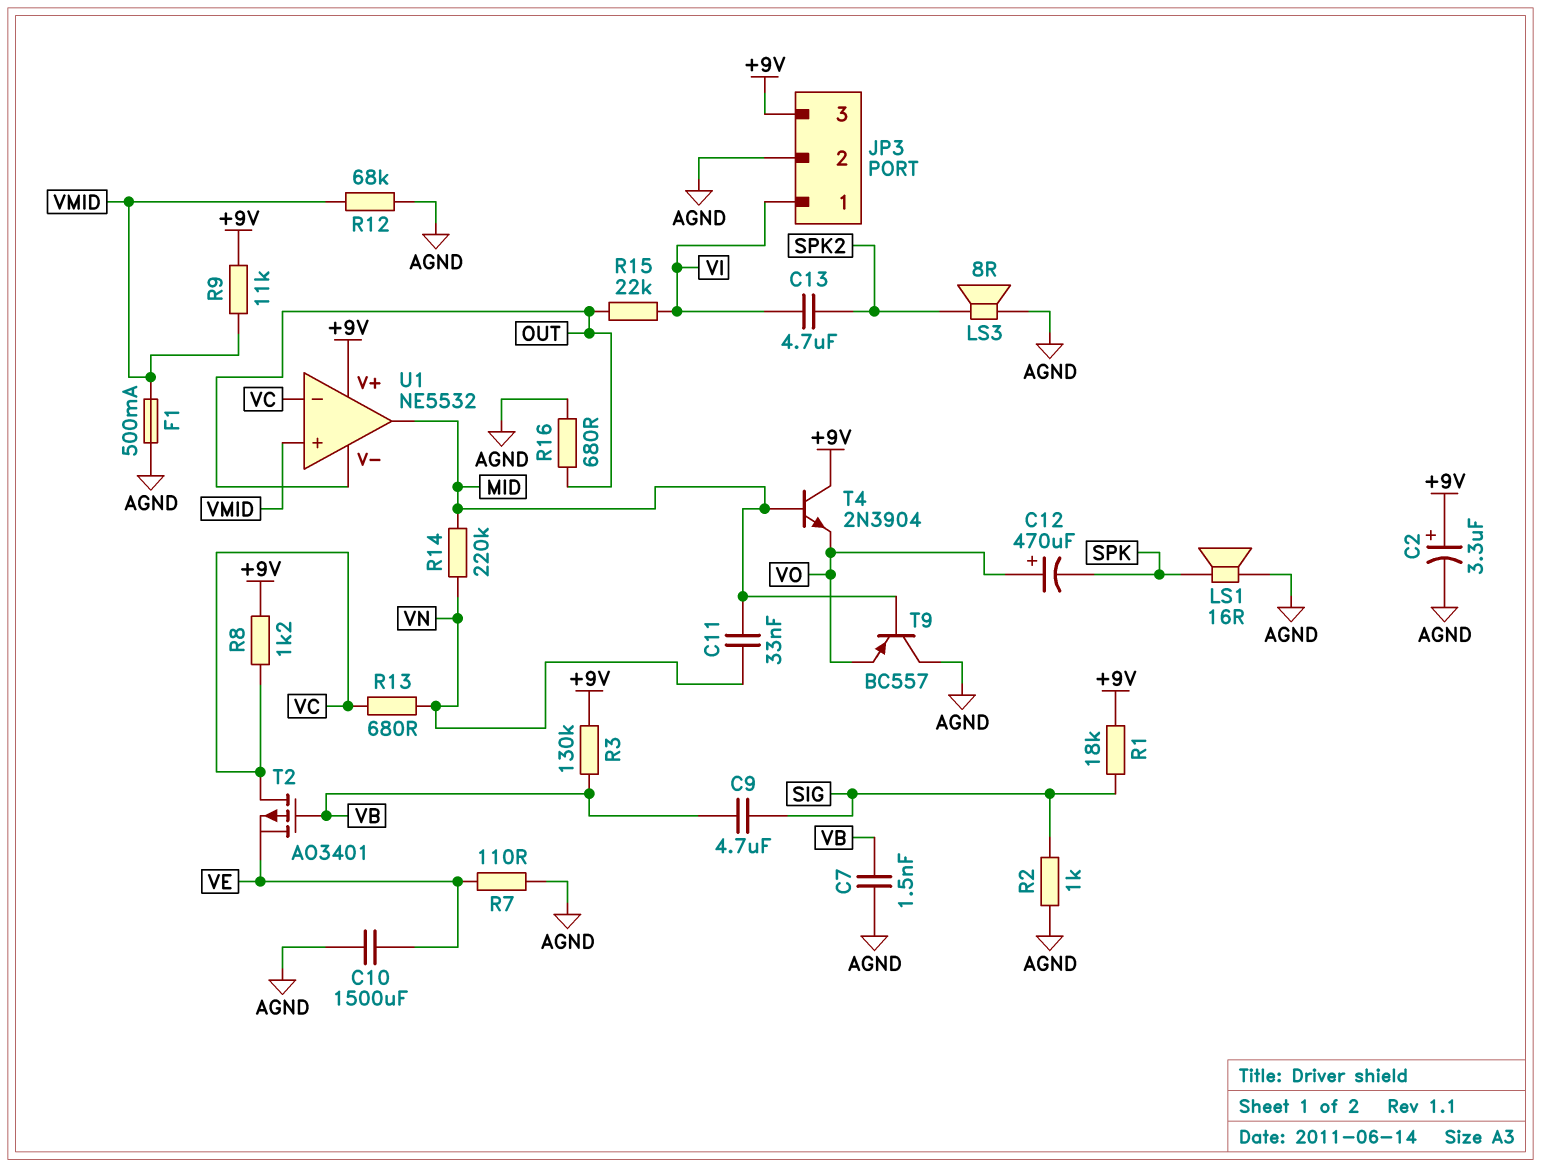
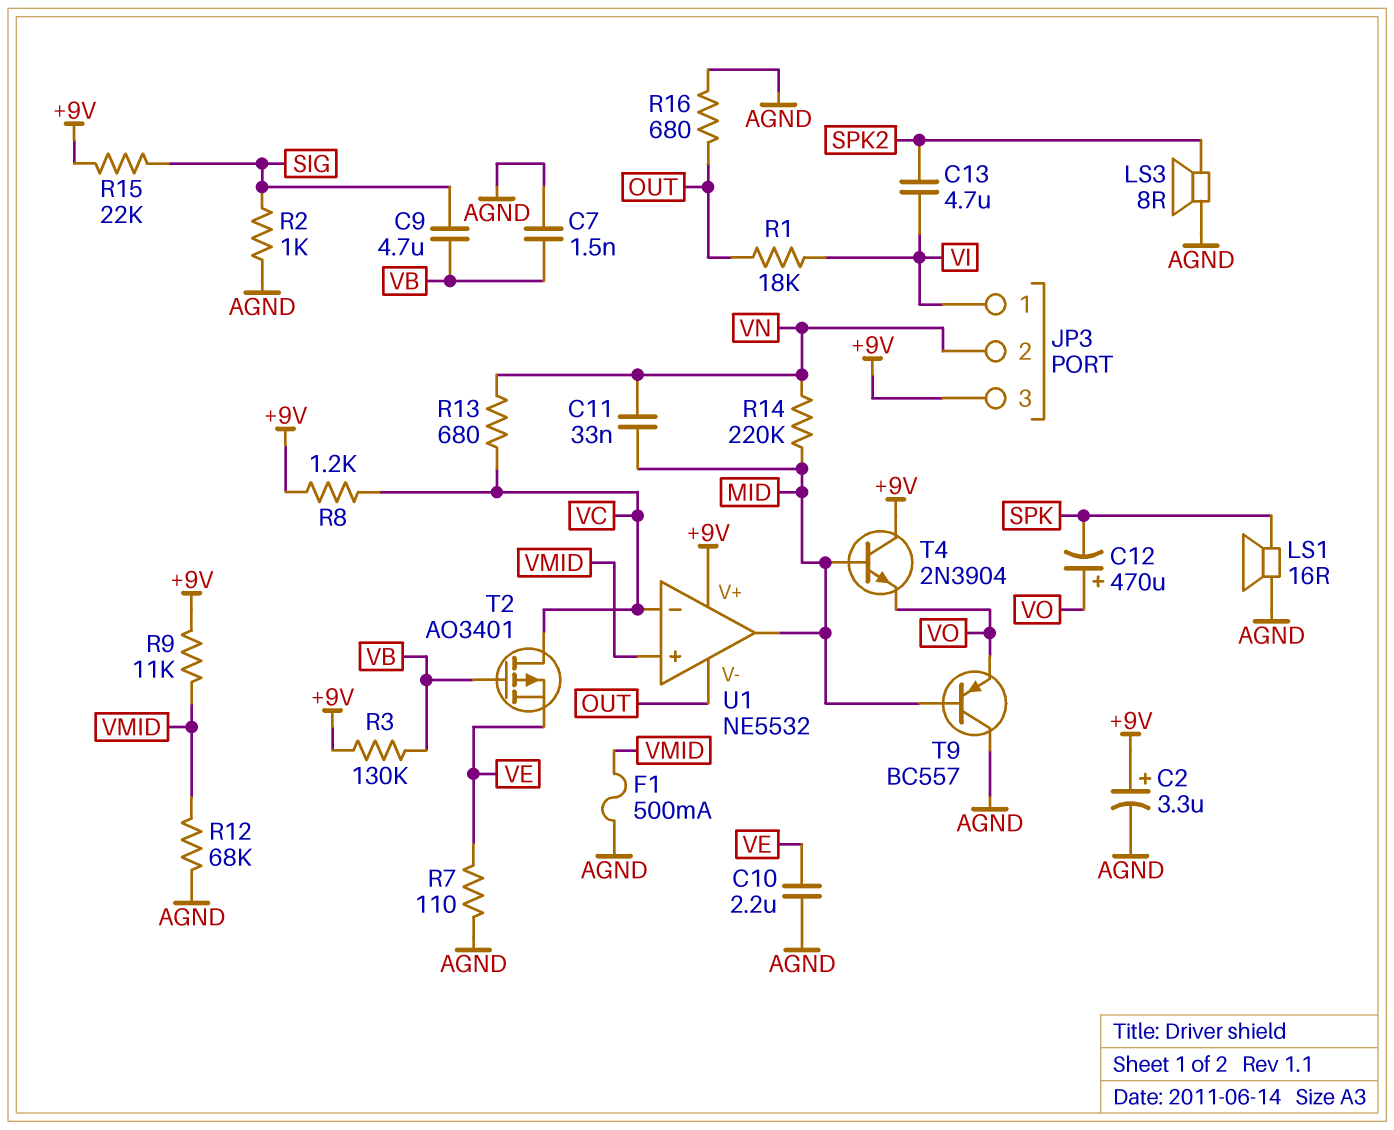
C10: 1500uF (AGND, VE) -> 2.2uF (AGND, VE)
JP3 pin 2: AGND -> VN
R1: 18k (+9V, SIG) -> 18k (OUT, VI)
R15: 22k (OUT, VI) -> 22k (+9V, SIG)

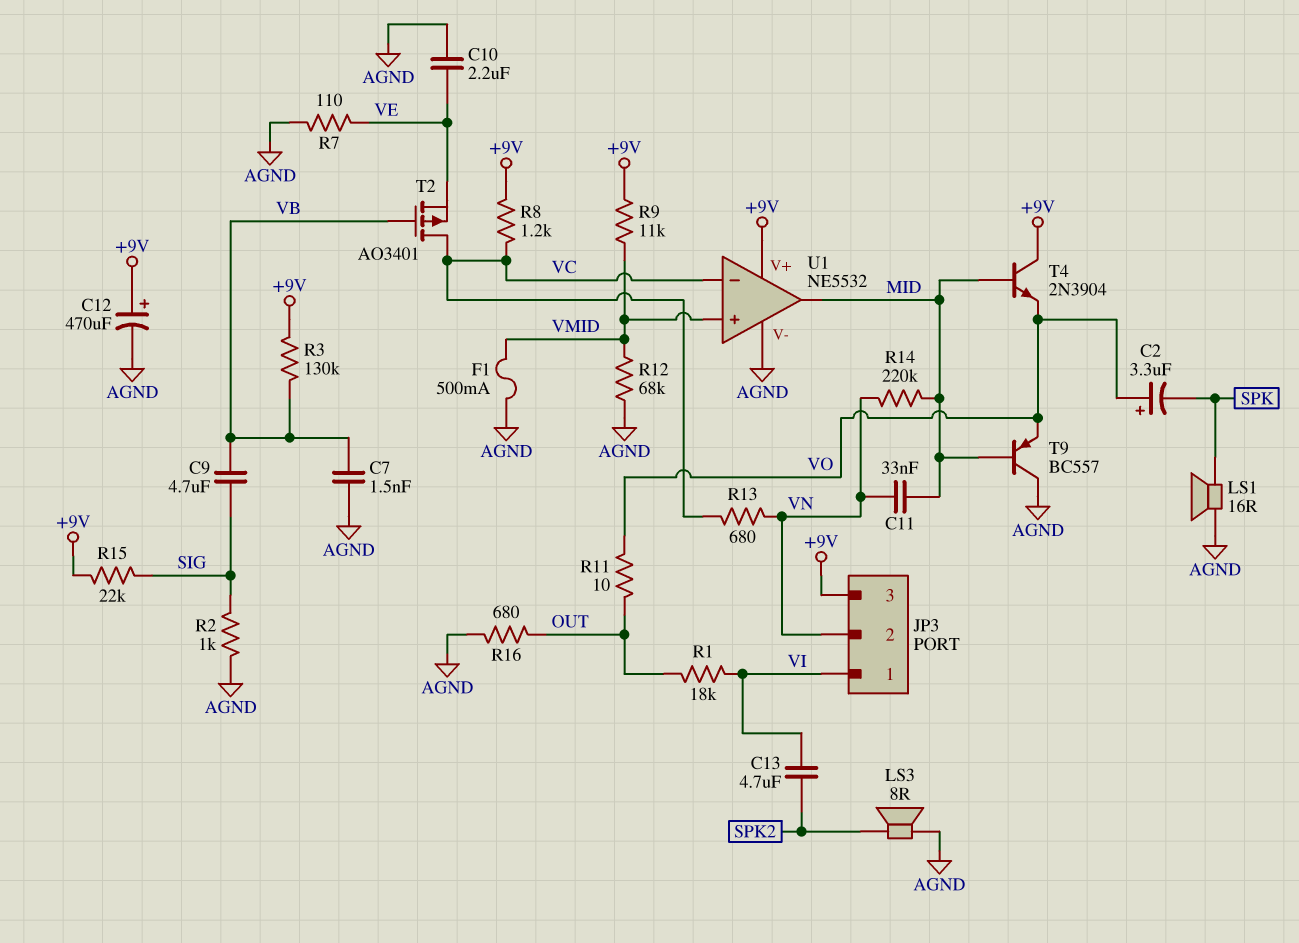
C2: 3.3uF (plus +9V, minus AGND) -> 3.3uF (plus VO, minus SPK)
C12: 470uF (plus VO, minus SPK) -> 470uF (plus +9V, minus AGND)
R11: none -> 10 (OUT, VO)
U1 pin V-: OUT -> AGND

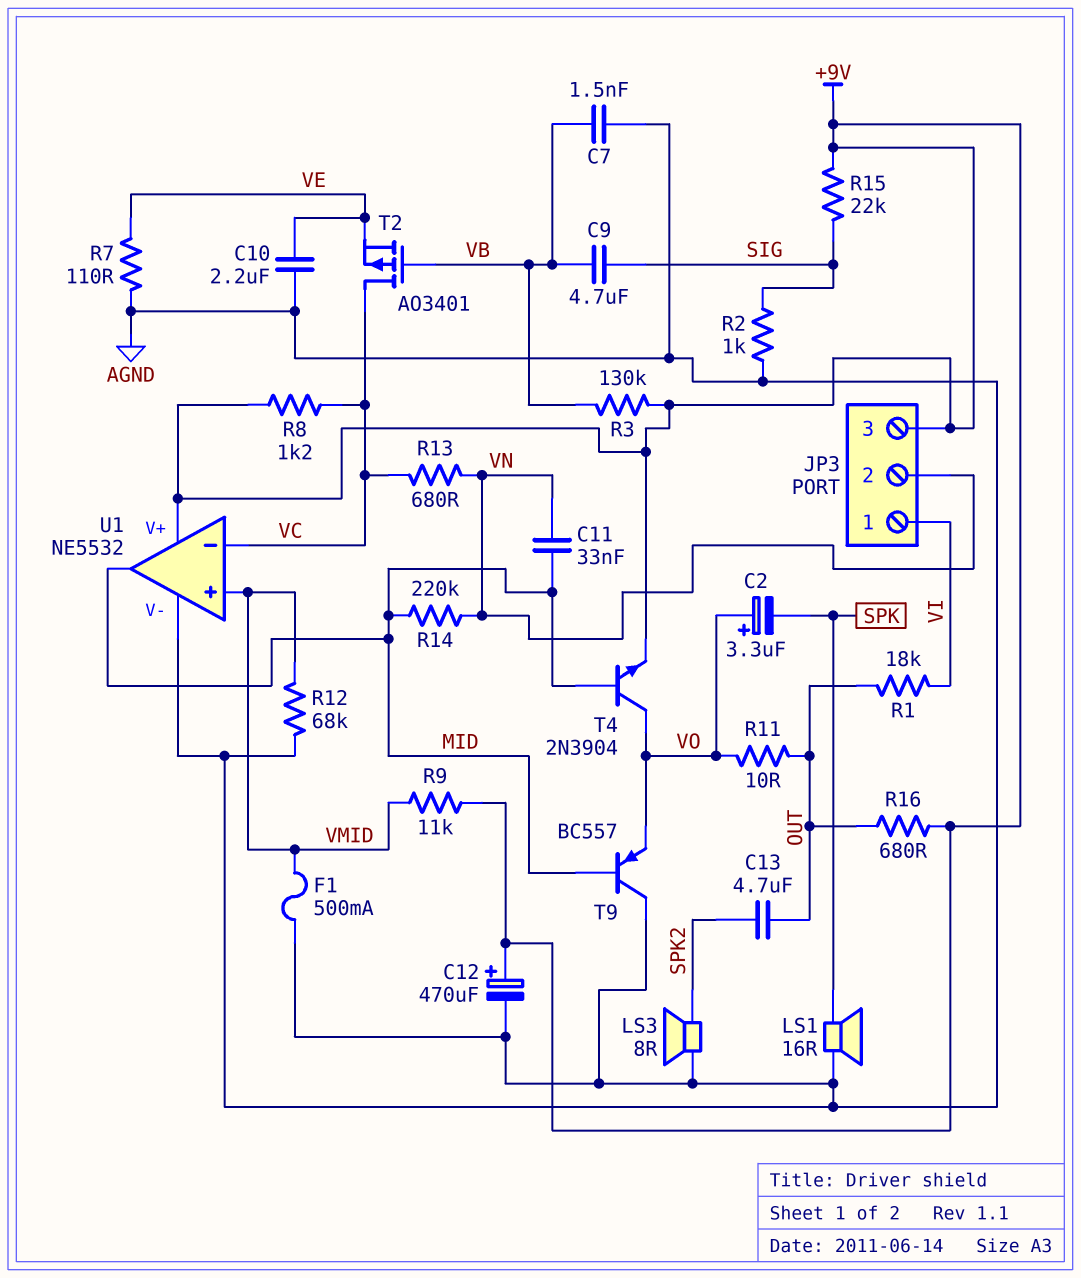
C13: 4.7uF (SPK2, VI) -> 4.7uF (OUT, SPK2)
R16: 680 (AGND, OUT) -> 680 (+9V, OUT)
T4: NPN 2N3904 (B MID, C +9V, E VO) -> NPN 2N3904 (B MID, C VO, E +9V)

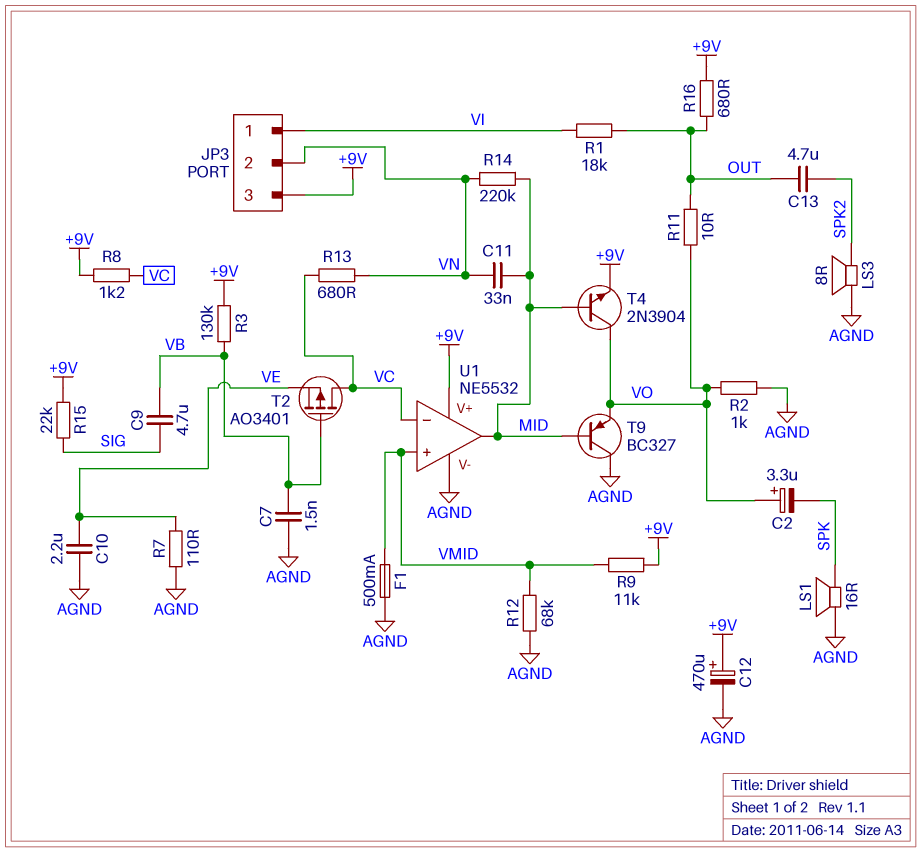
R2: 1k (AGND, SIG) -> 1k (AGND, VO)
T9: PNP BC557 (B MID, C AGND, E VO) -> PNP BC327 (B MID, C AGND, E VO)

